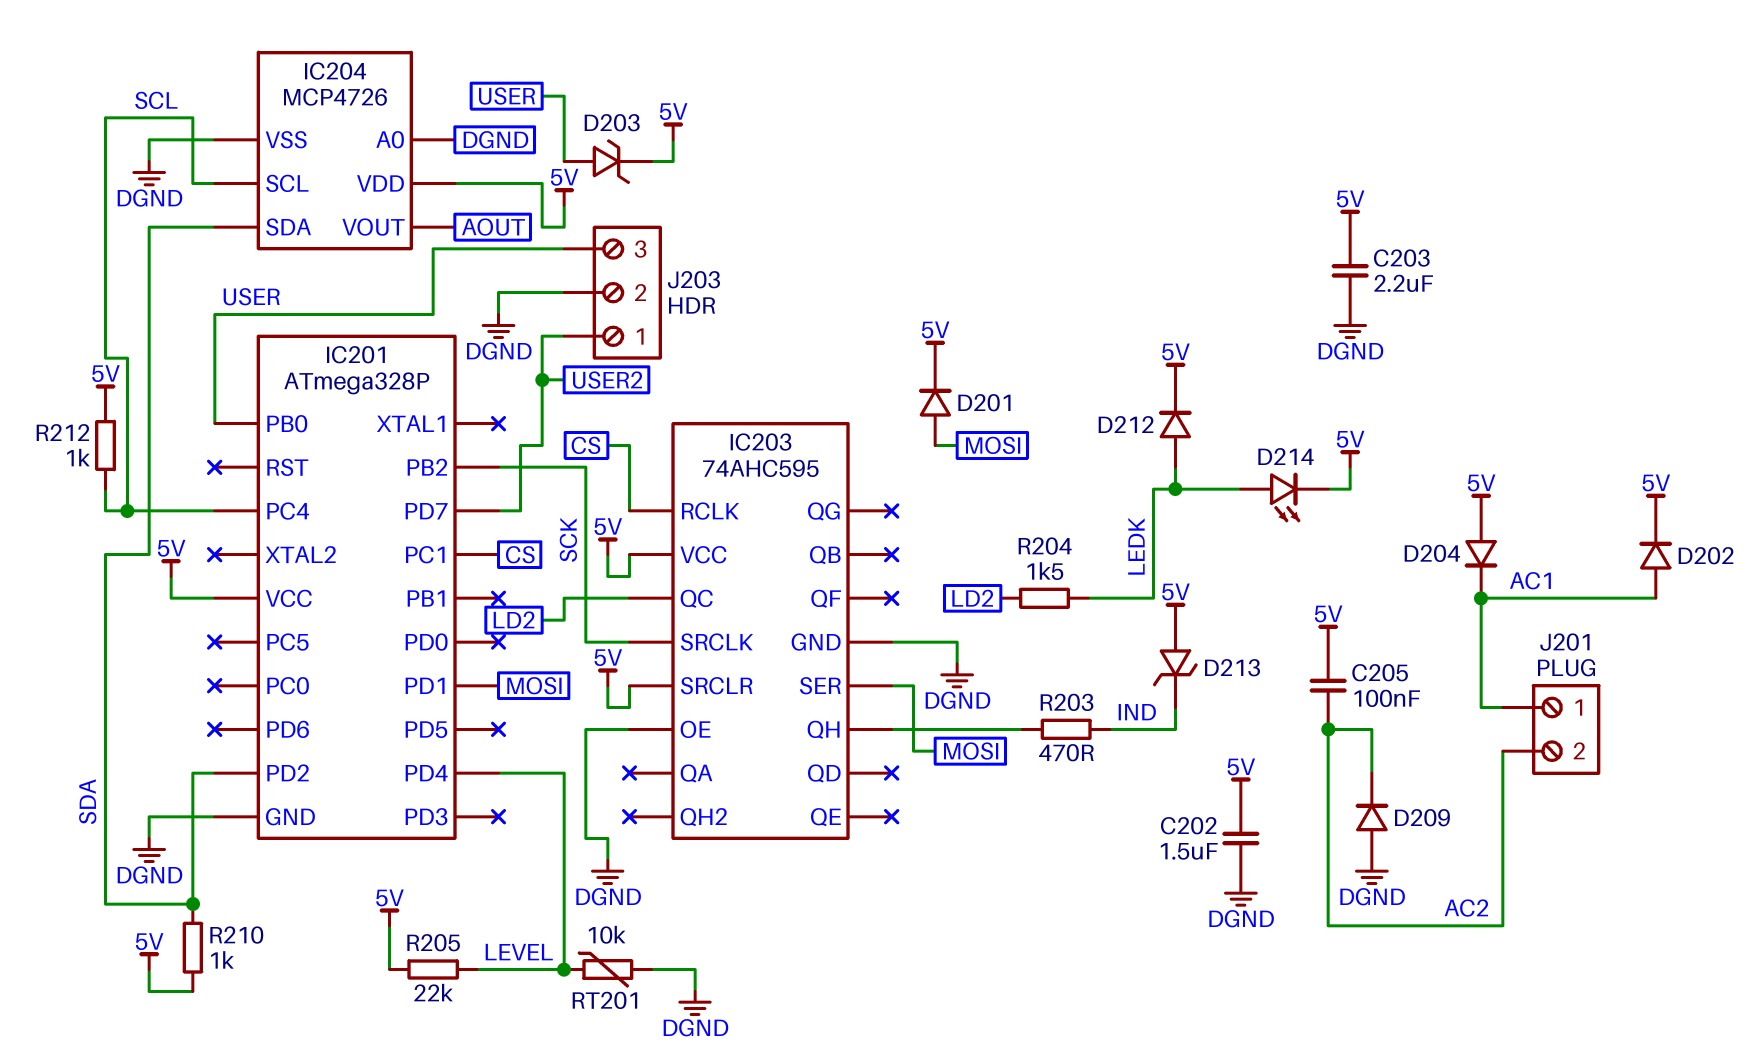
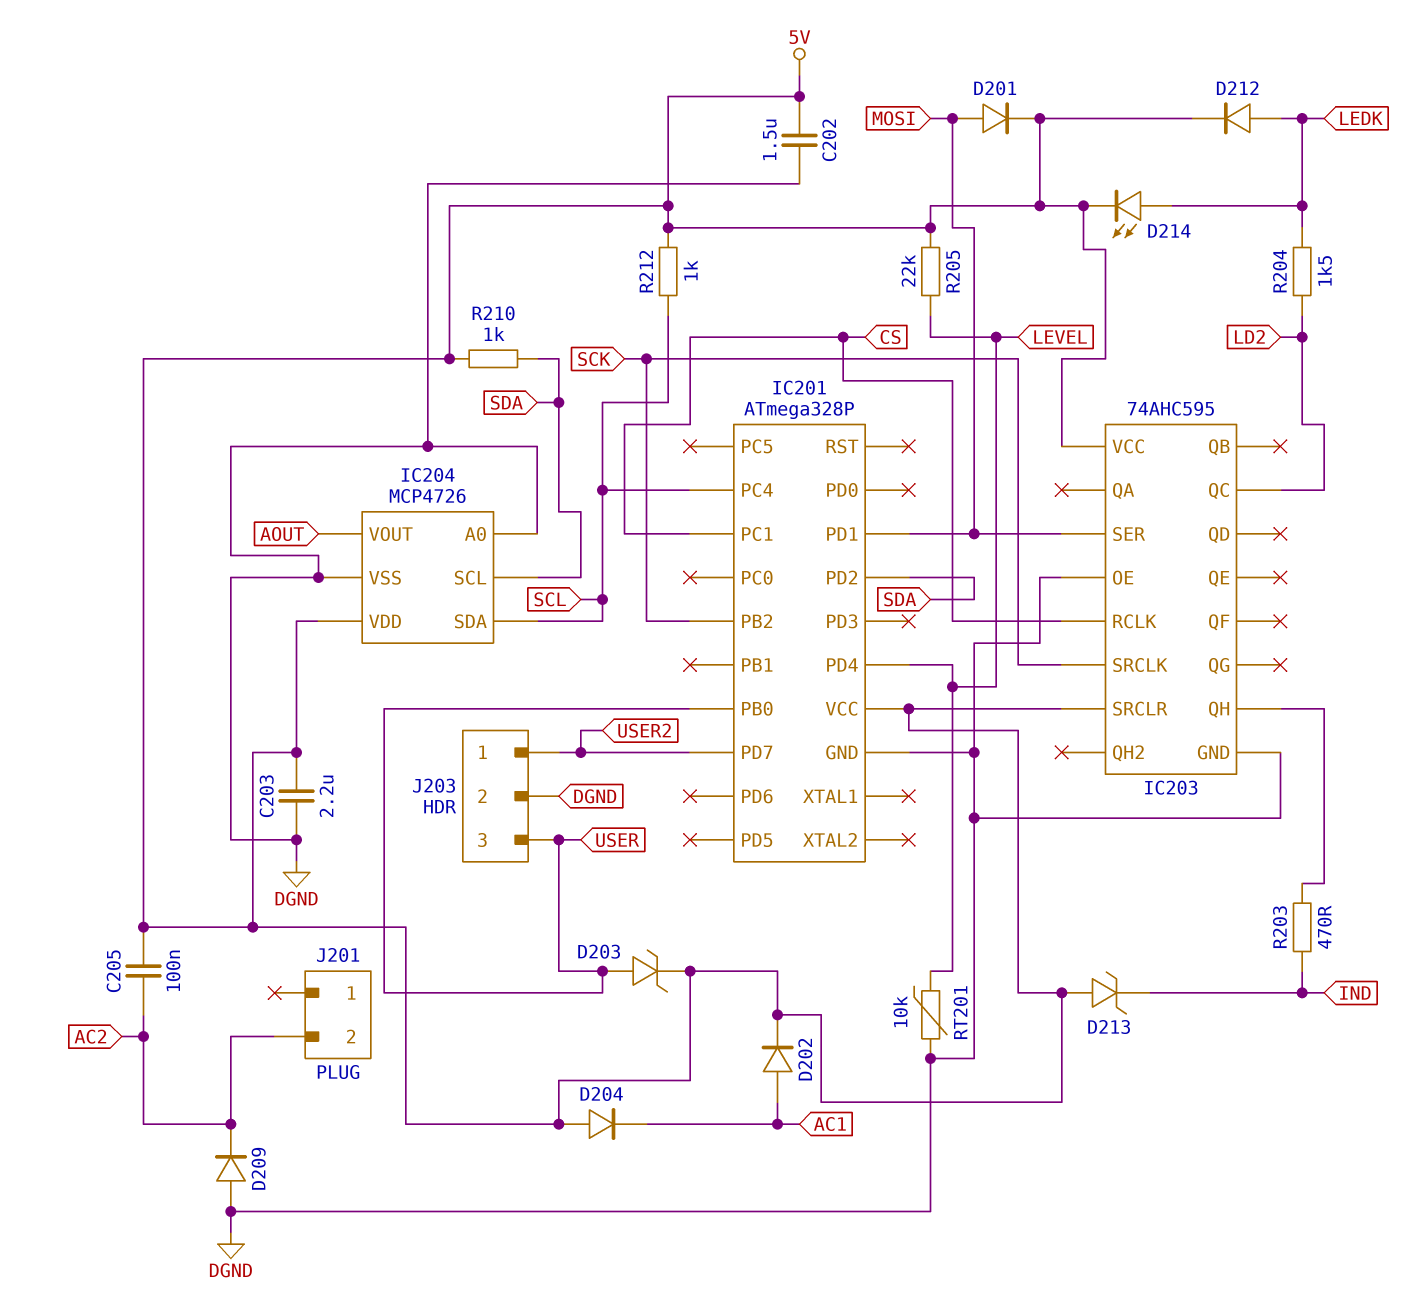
IC204 pin SCL: SCL -> SDA
IC204 pin SDA: SDA -> SCL
J201 pin 1: AC1 -> none

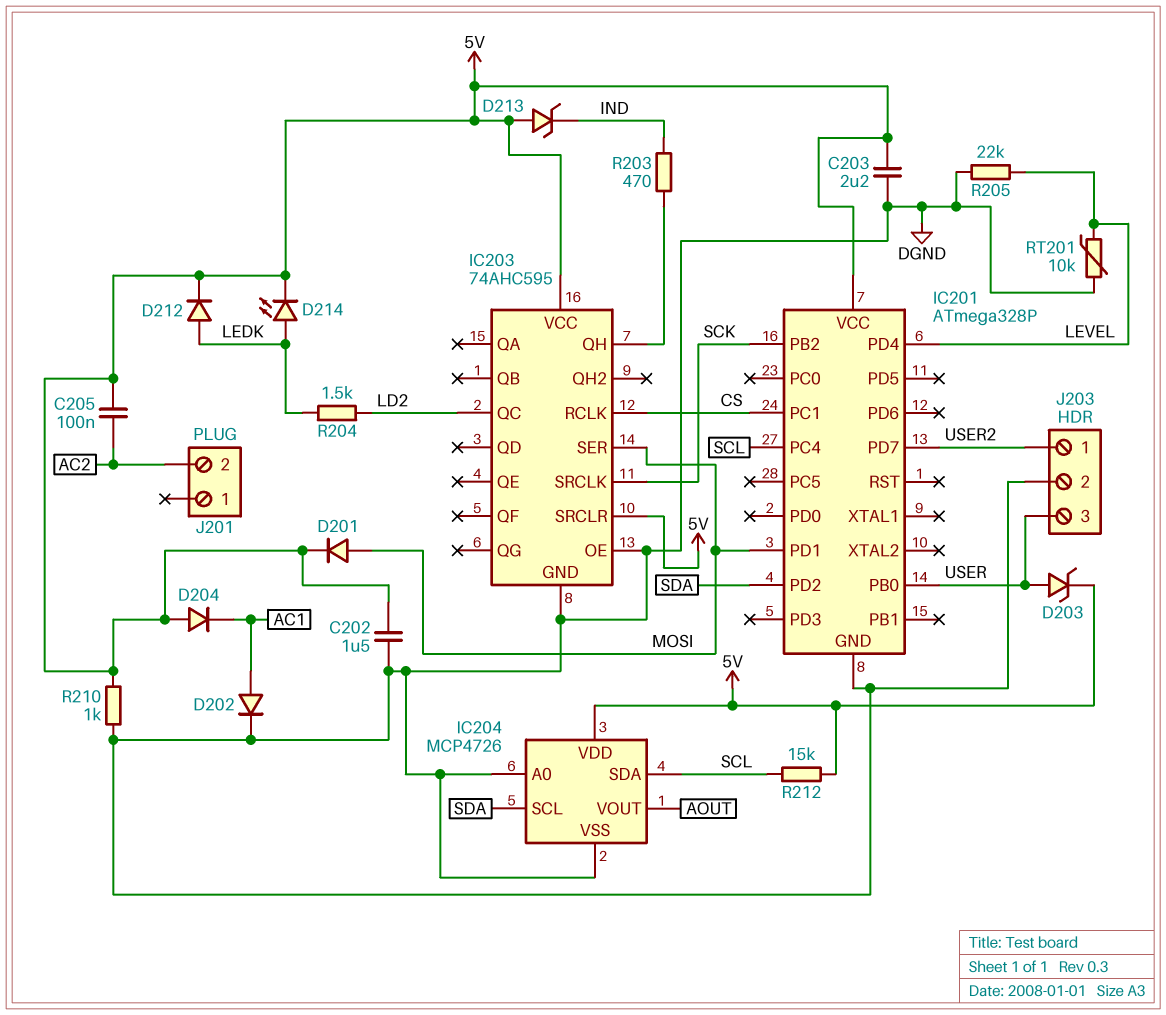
D202: diode (A AC1, K 5V) -> diode (A AC1, K DGND)
D209: diode (A DGND, K AC2) -> none
R205: 22k (5V, LEVEL) -> 22k (DGND, LEVEL)
R210: 1k (5V, SDA) -> 1k (5V, DGND)
R212: 1k (5V, SCL) -> 15k (5V, SCL)

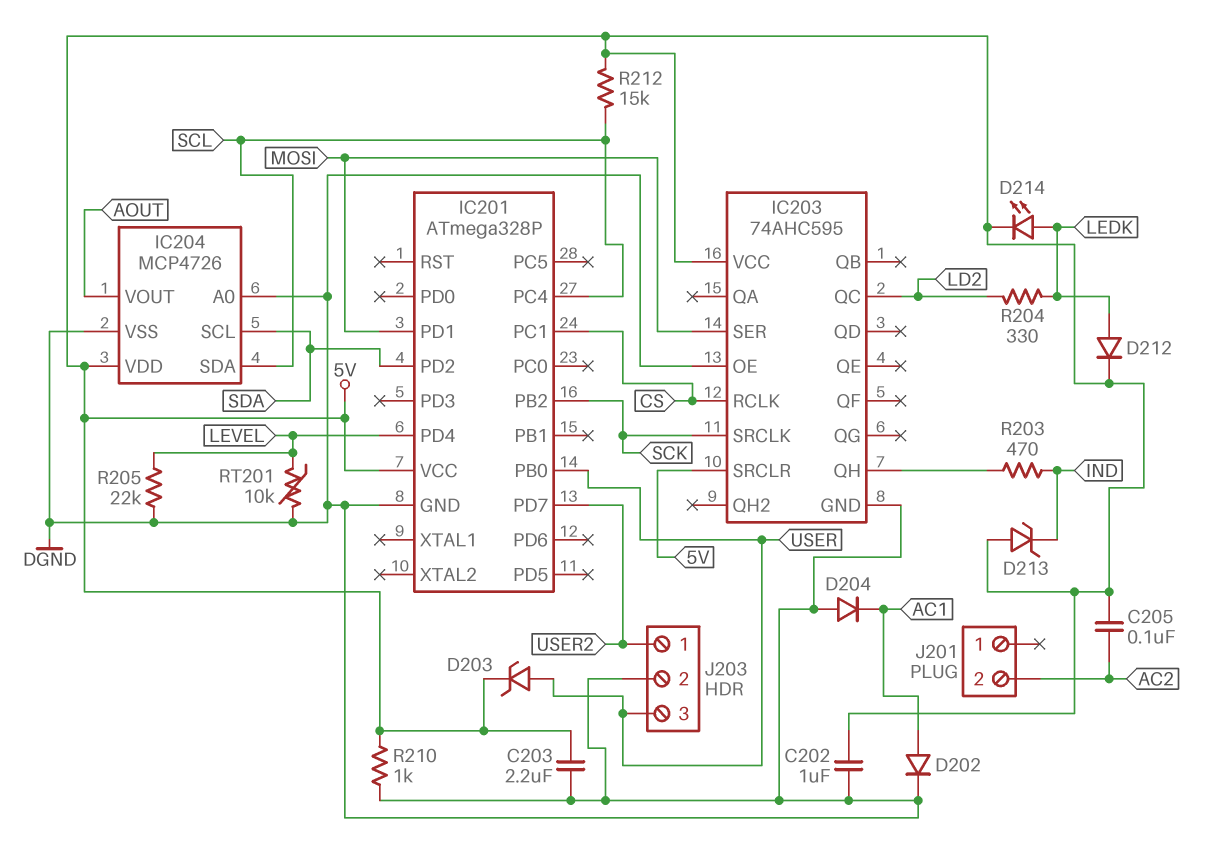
C202: 1.5uF (5V, DGND) -> 1uF (5V, DGND)
D201: diode (A MOSI, K 5V) -> none
D204: diode (A 5V, K AC1) -> diode (A DGND, K AC1)
R204: 1.5k (LD2, LEDK) -> 330 (LD2, LEDK)

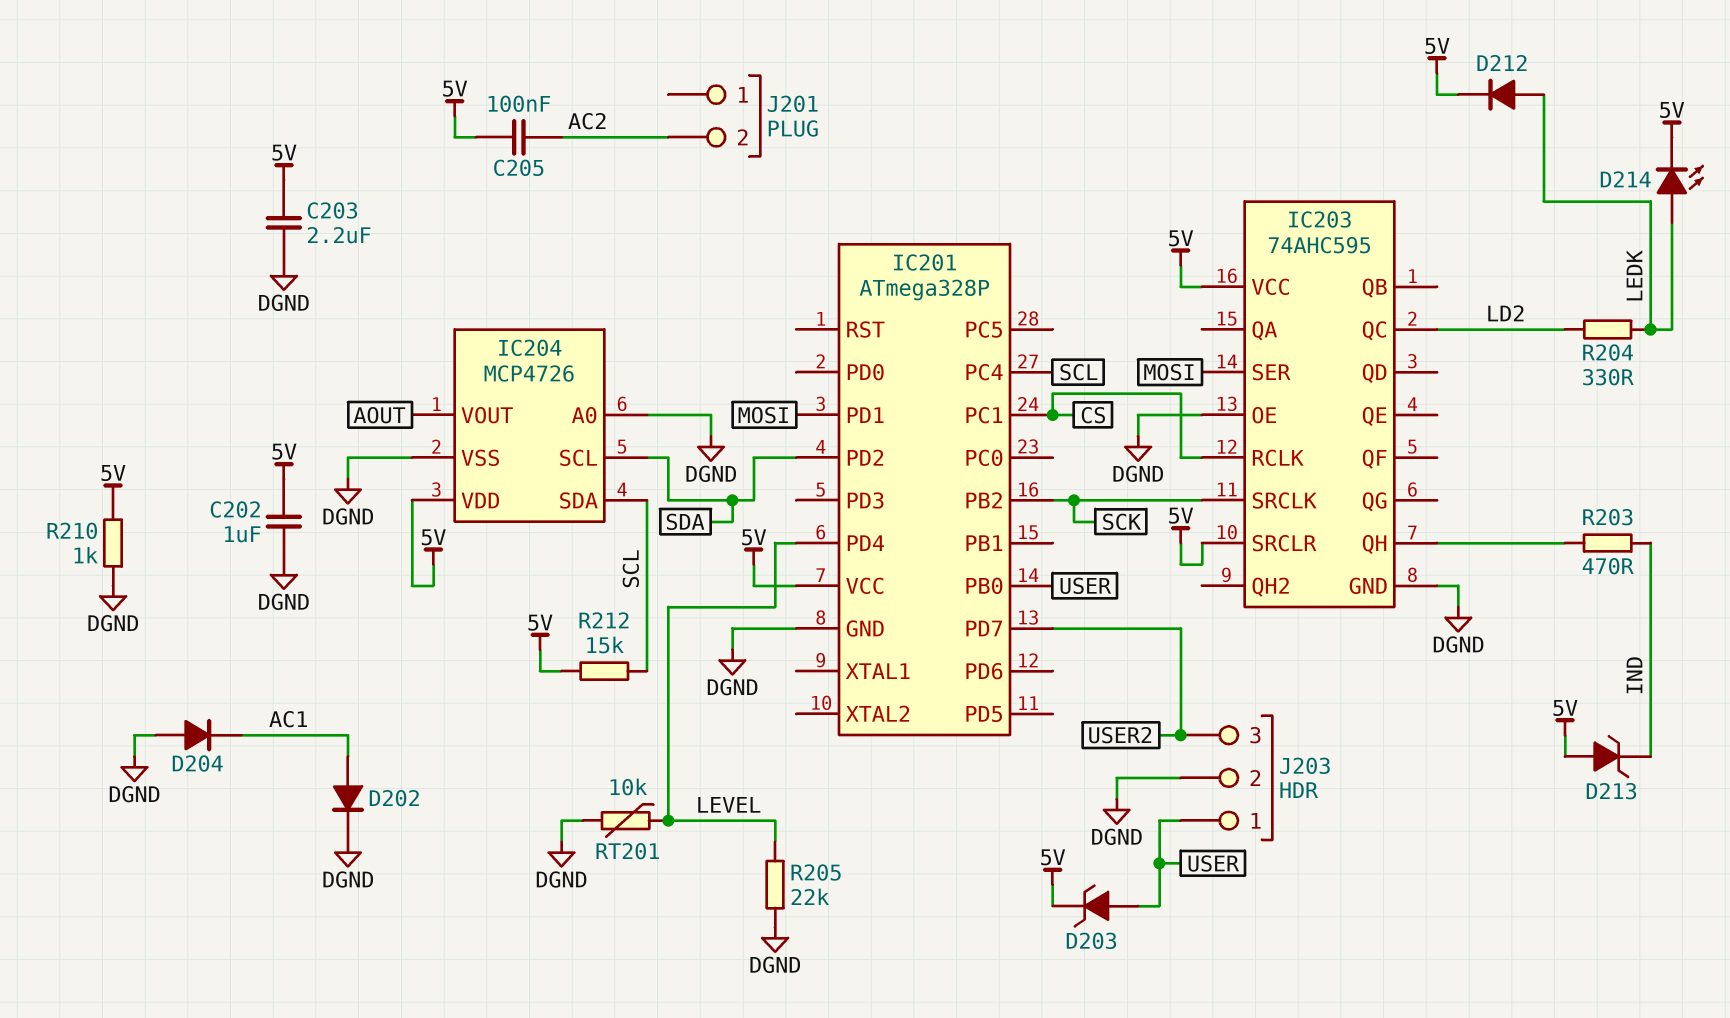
J203 pin 1: USER2 -> USER
J203 pin 3: USER -> USER2

